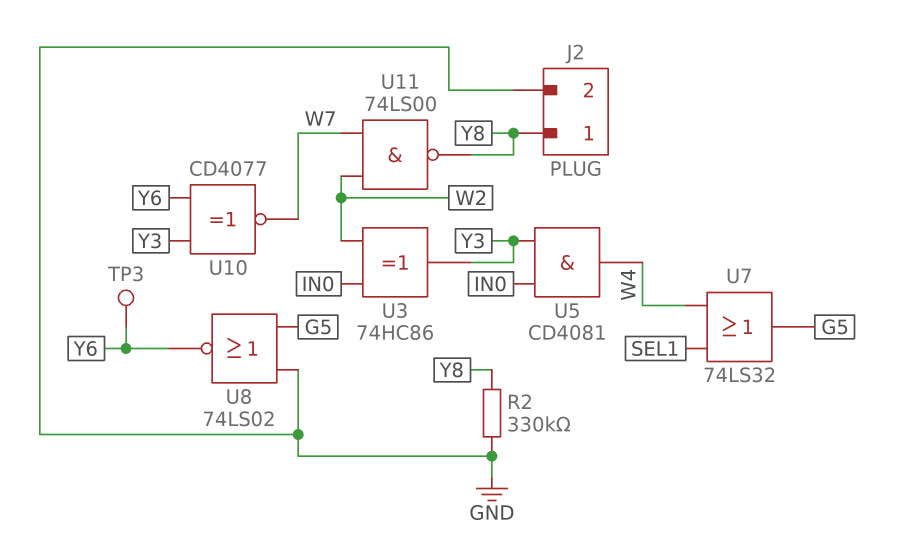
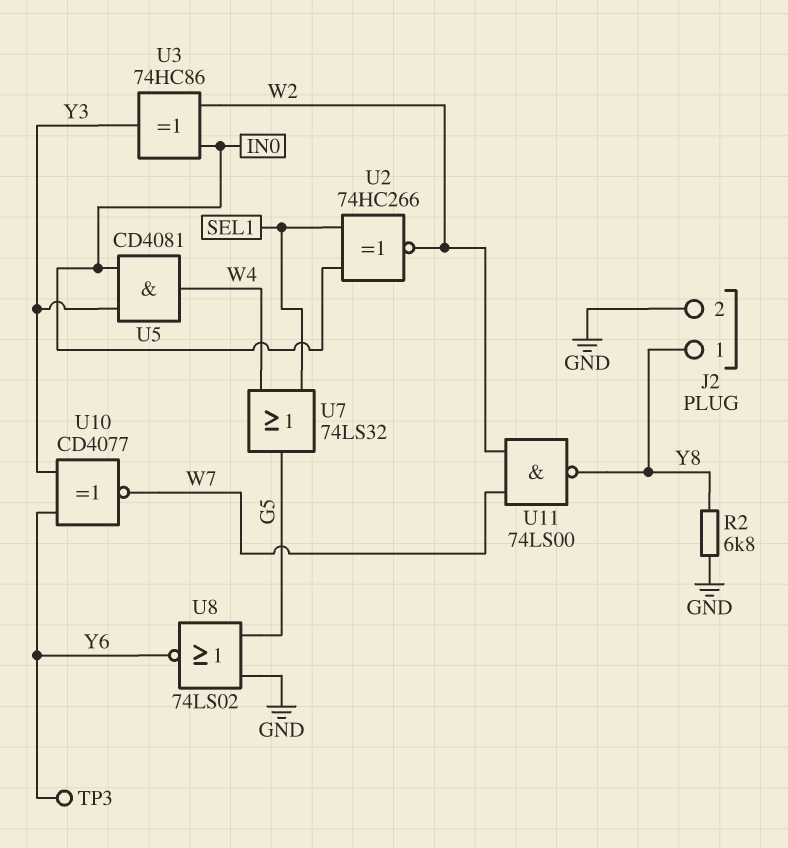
R2: 330k (GND, Y8) -> 6.8k (GND, Y8)
U2: none -> XNOR 74HC266 (in IN0, in SEL1, out W2)

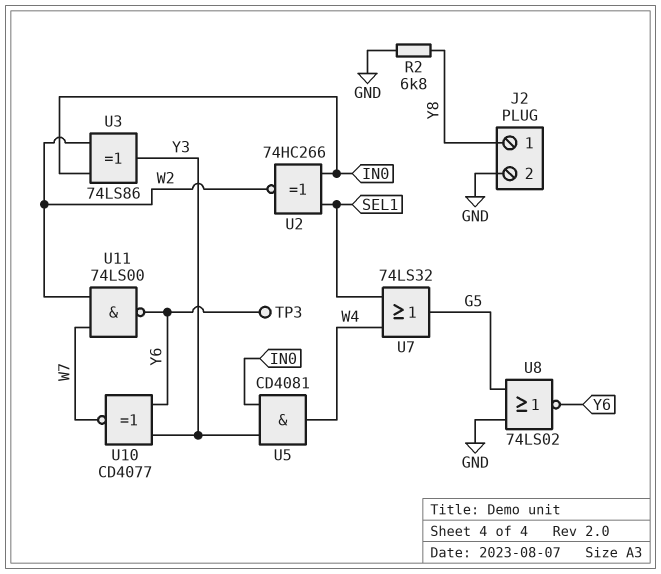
U3: XOR 74HC86 (in IN0, in W2, out Y3) -> XOR 74LS86 (in IN0, in W2, out Y3)
U11: NAND 74LS00 (in W2, in W7, out Y8) -> NAND 74LS00 (in W2, in W7, out Y6)

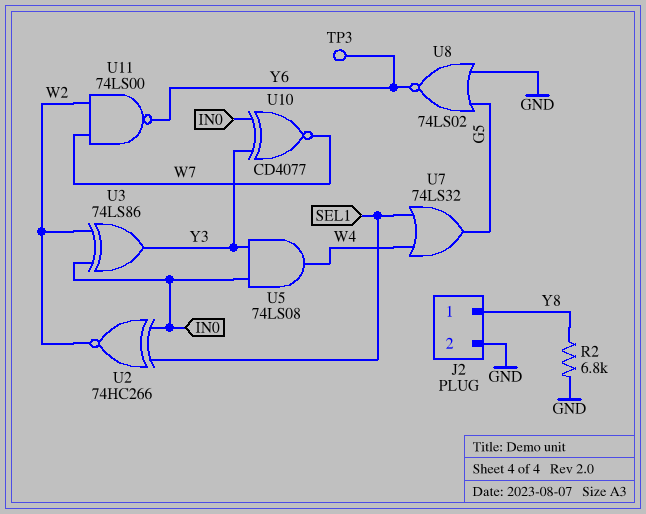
U5: AND CD4081 (in IN0, in Y3, out W4) -> AND 74LS08 (in IN0, in Y3, out W4)
U10: XNOR CD4077 (in Y3, in Y6, out W7) -> XNOR CD4077 (in IN0, in Y3, out W7)

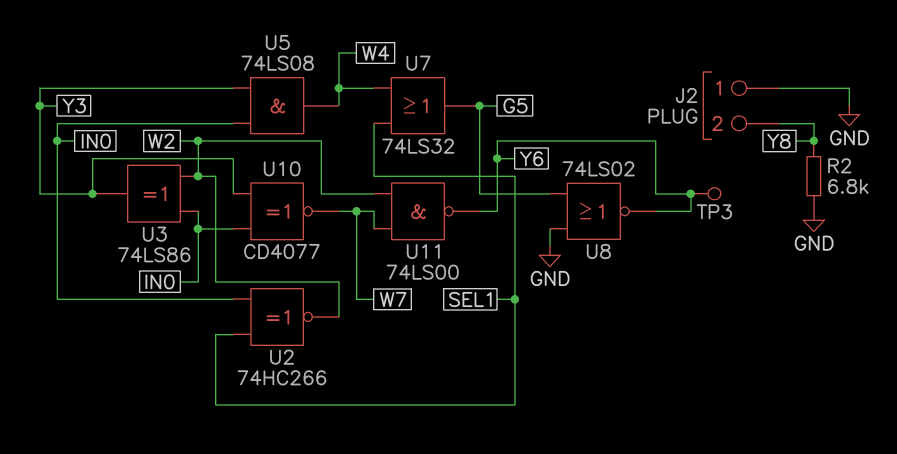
J2 pin 1: Y8 -> GND
J2 pin 2: GND -> Y8

